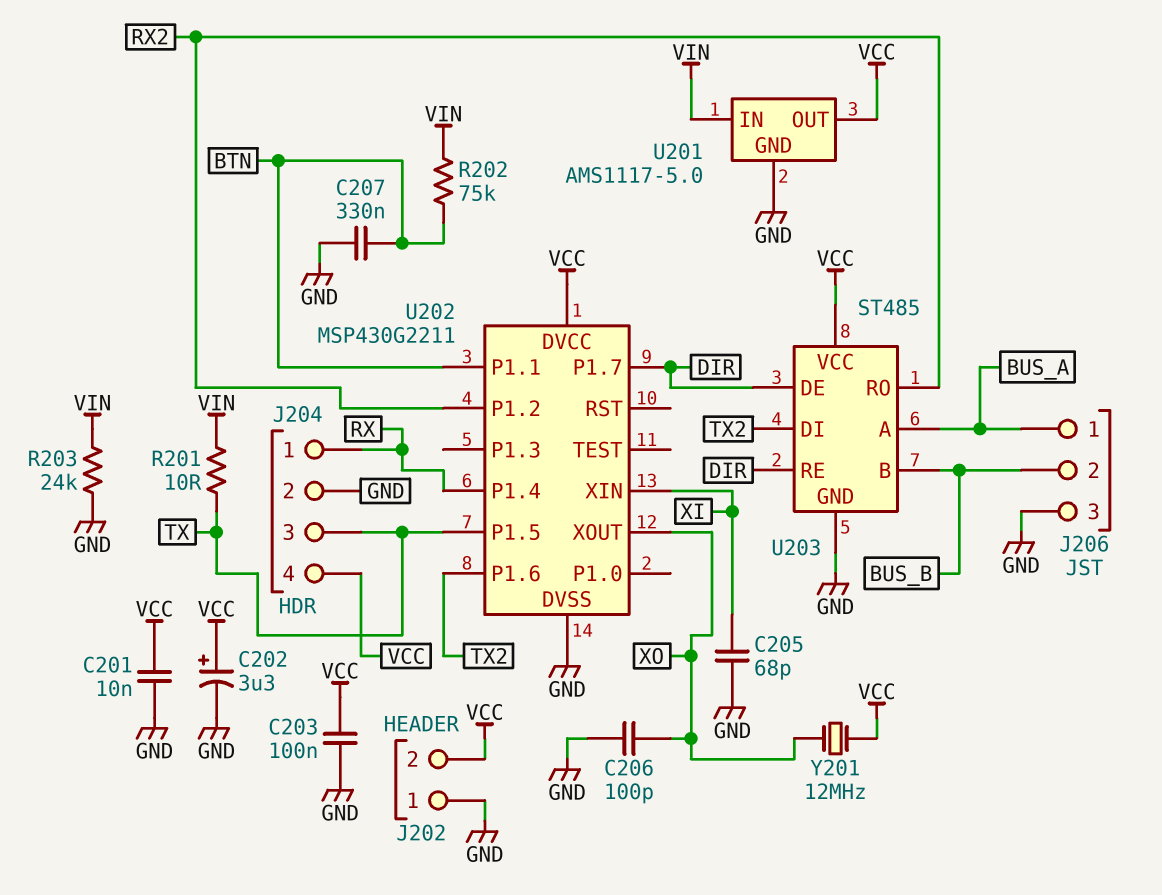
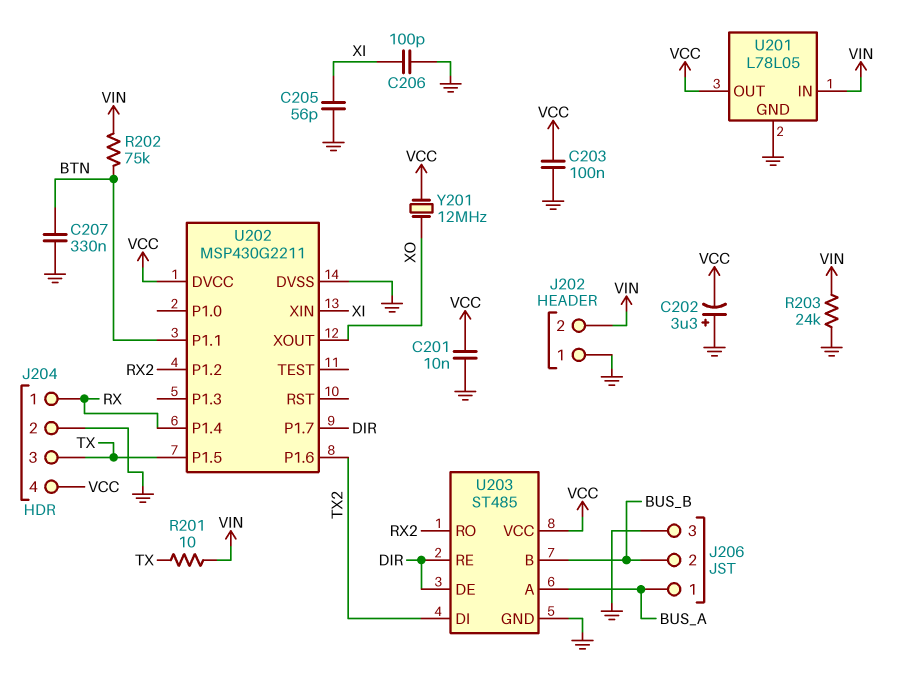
C202: 3.3uF (plus VCC, minus GND) -> 3.3uF (plus GND, minus VCC)
C205: 68pF (GND, XI) -> 56pF (GND, XI)
C206: 100pF (GND, XO) -> 100pF (GND, XI)
J202 pin 2: VCC -> VIN
U201: AMS1117-5.0 -> L78L05

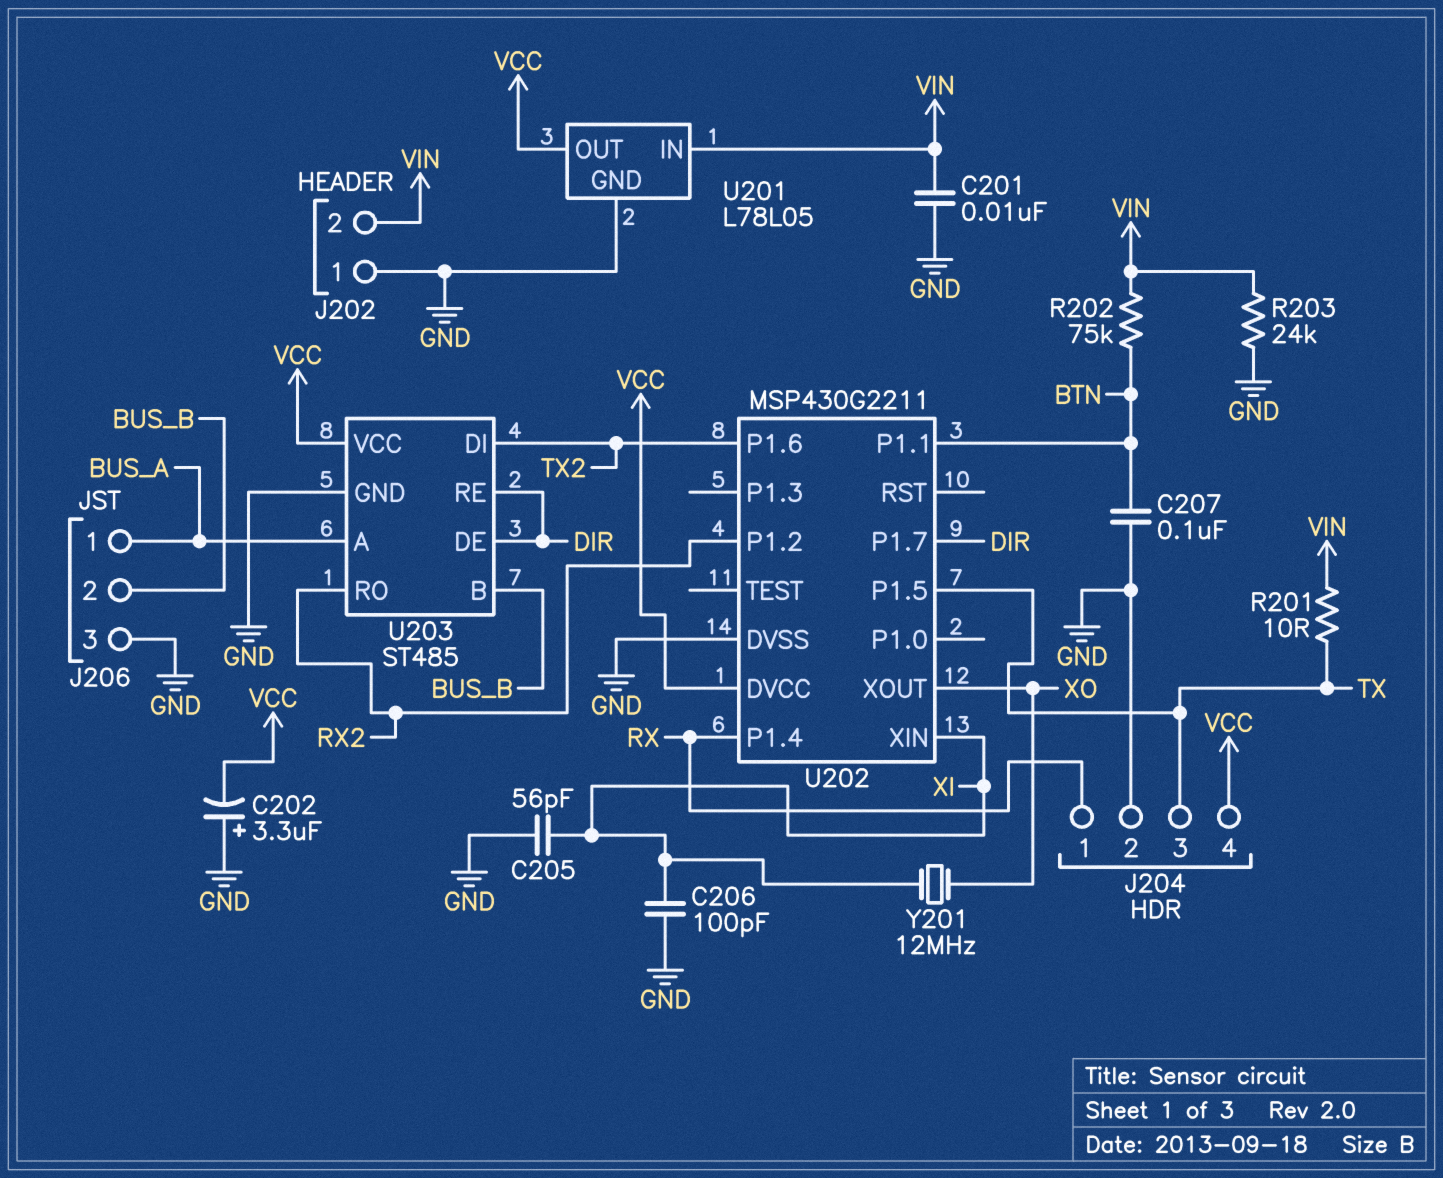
C201: 10nF (GND, VCC) -> 10nF (GND, VIN)
C203: 100nF (GND, VCC) -> none
C207: 330nF (BTN, GND) -> 100nF (BTN, GND)
Y201: 12MHz (VCC, XO) -> 12MHz (XI, XO)

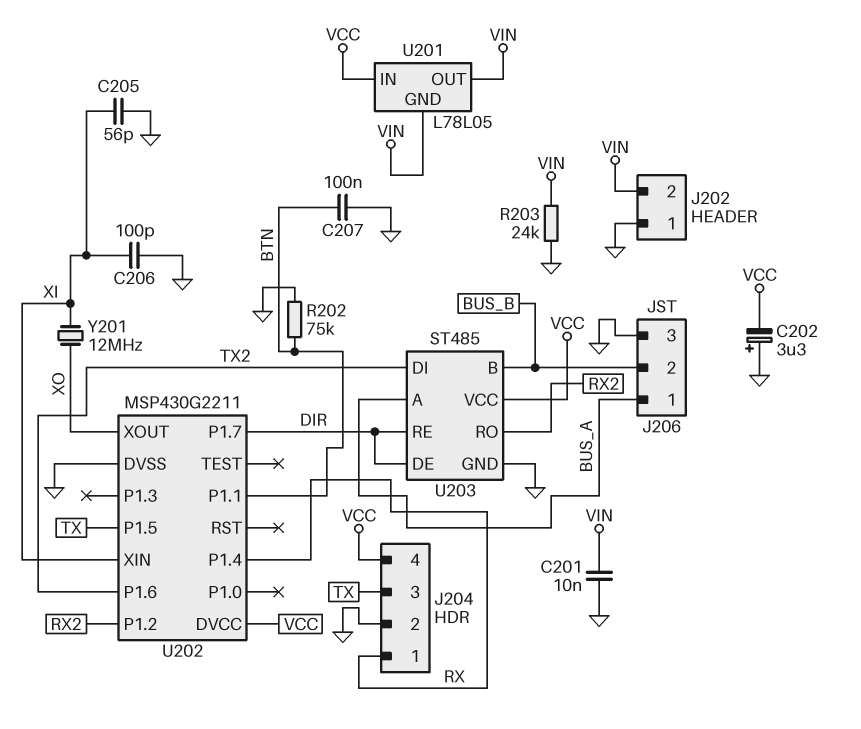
R201: 10 (TX, VIN) -> none
R202: 75k (BTN, VIN) -> 75k (BTN, GND)
U201 pin GND: GND -> VIN
U201 pin IN: VIN -> VCC
U201 pin OUT: VCC -> VIN

